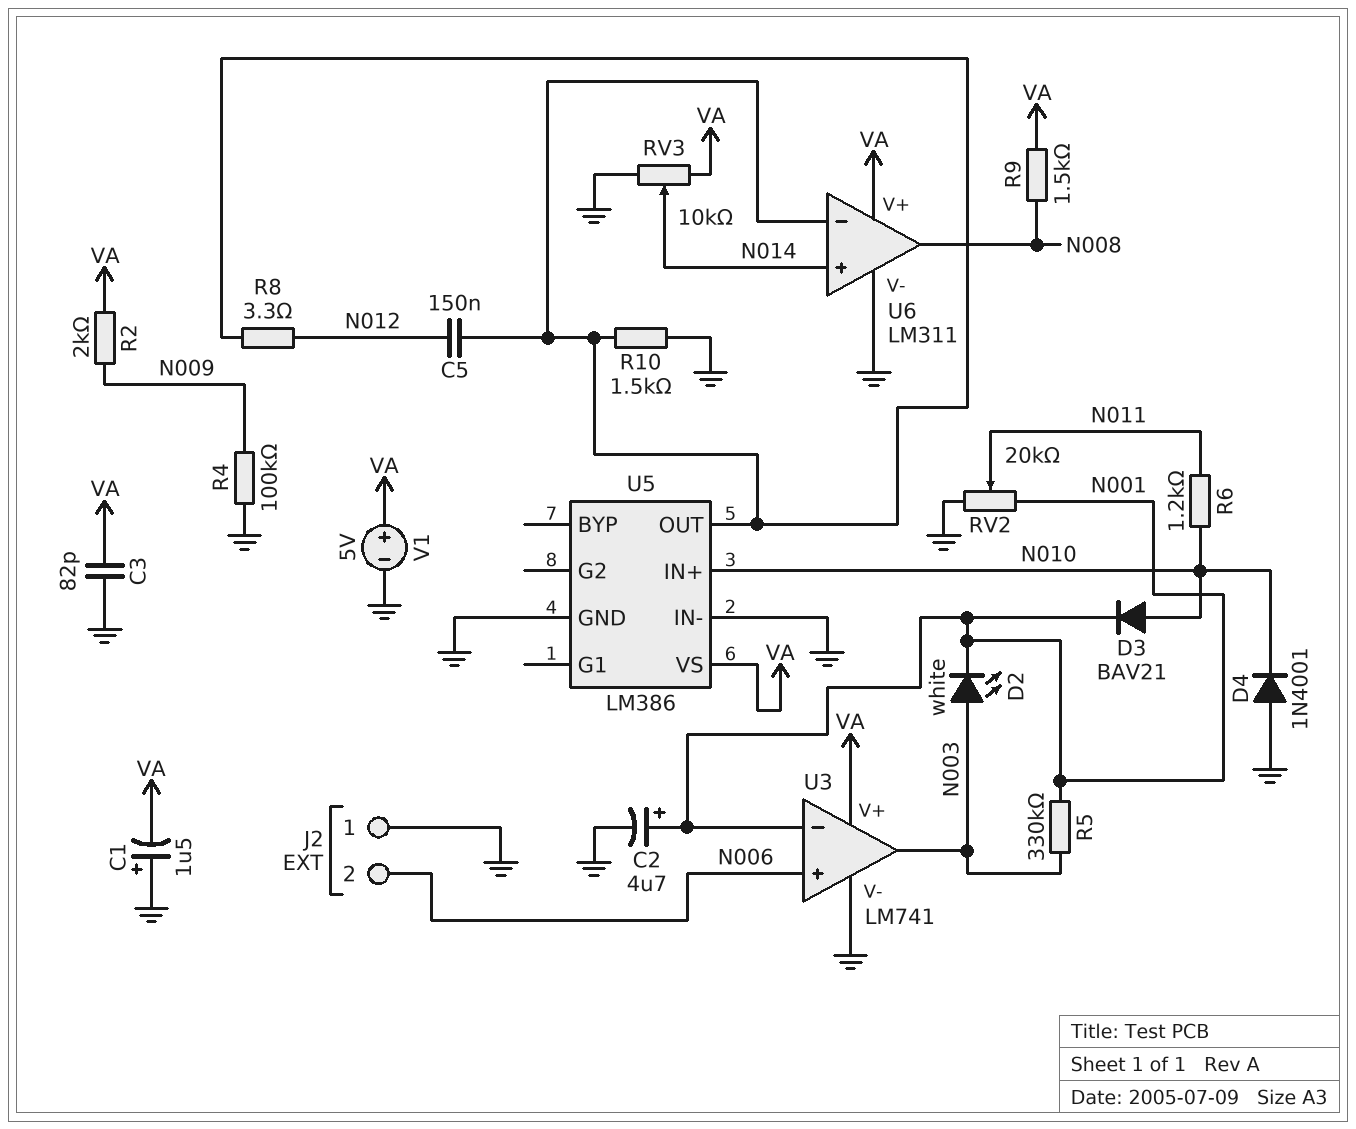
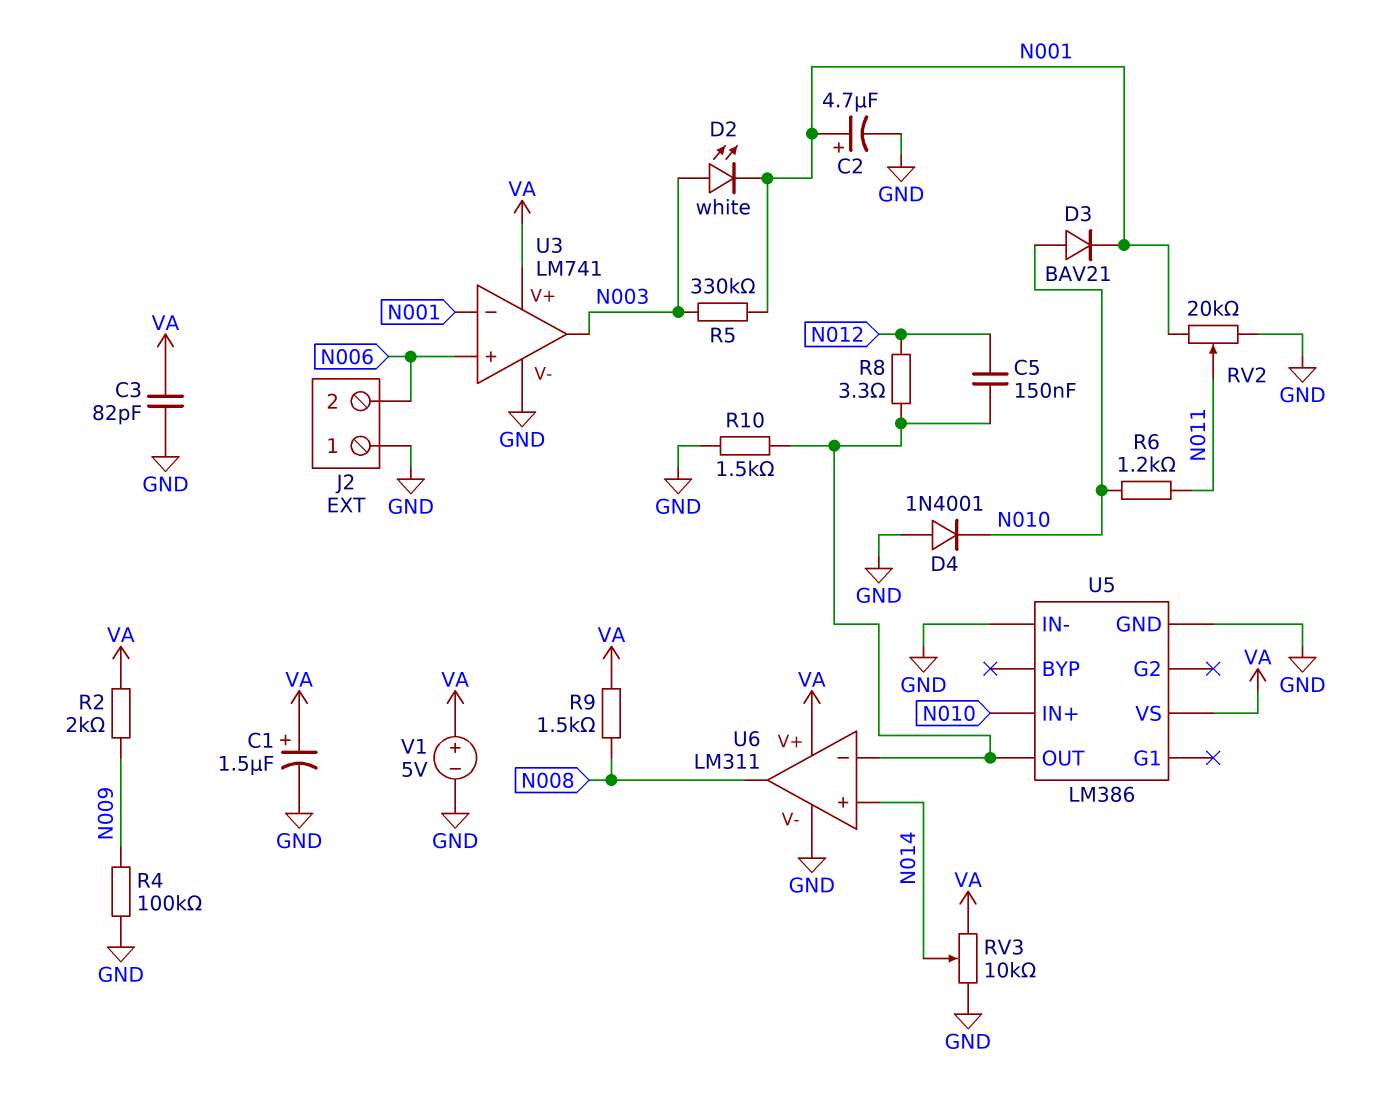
C1: 1.5uF (plus GND, minus VA) -> 1.5uF (plus VA, minus GND)

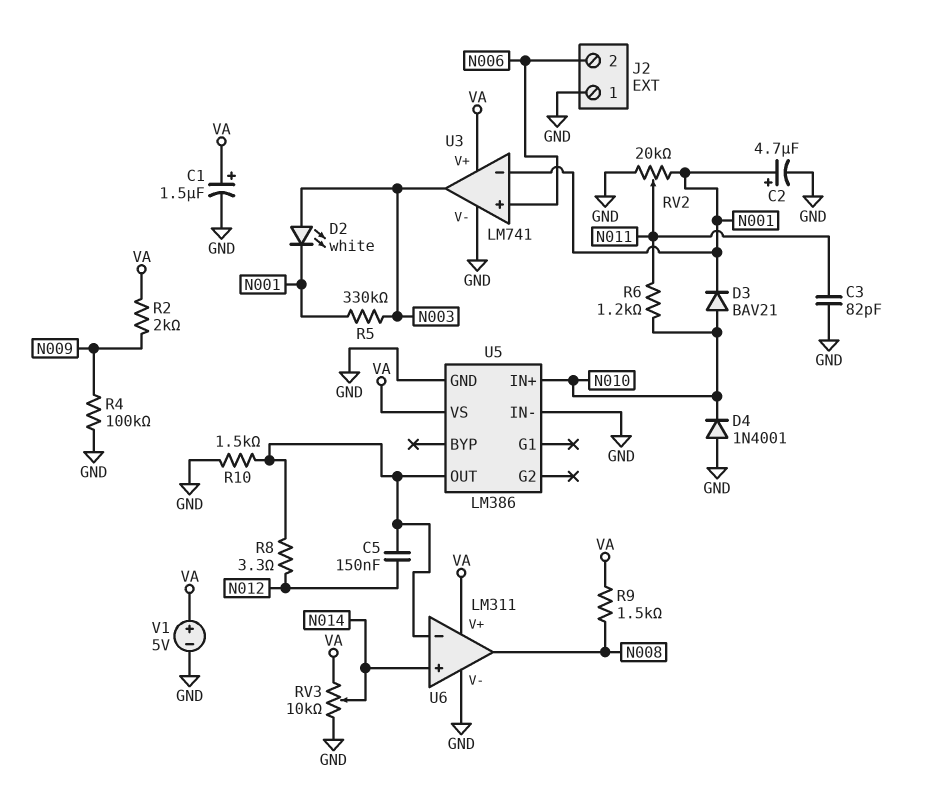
C3: 82pF (GND, VA) -> 82pF (GND, N011)

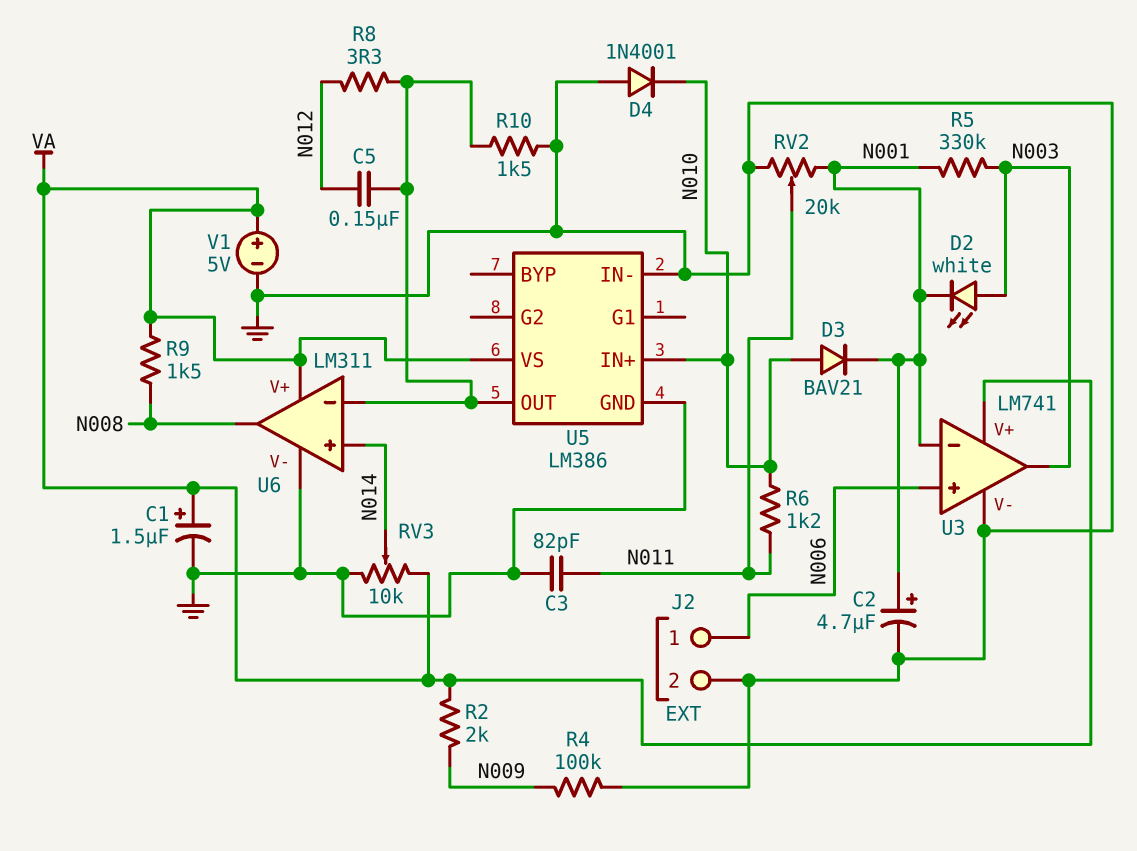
J2 pin 1: GND -> N006
J2 pin 2: N006 -> GND

